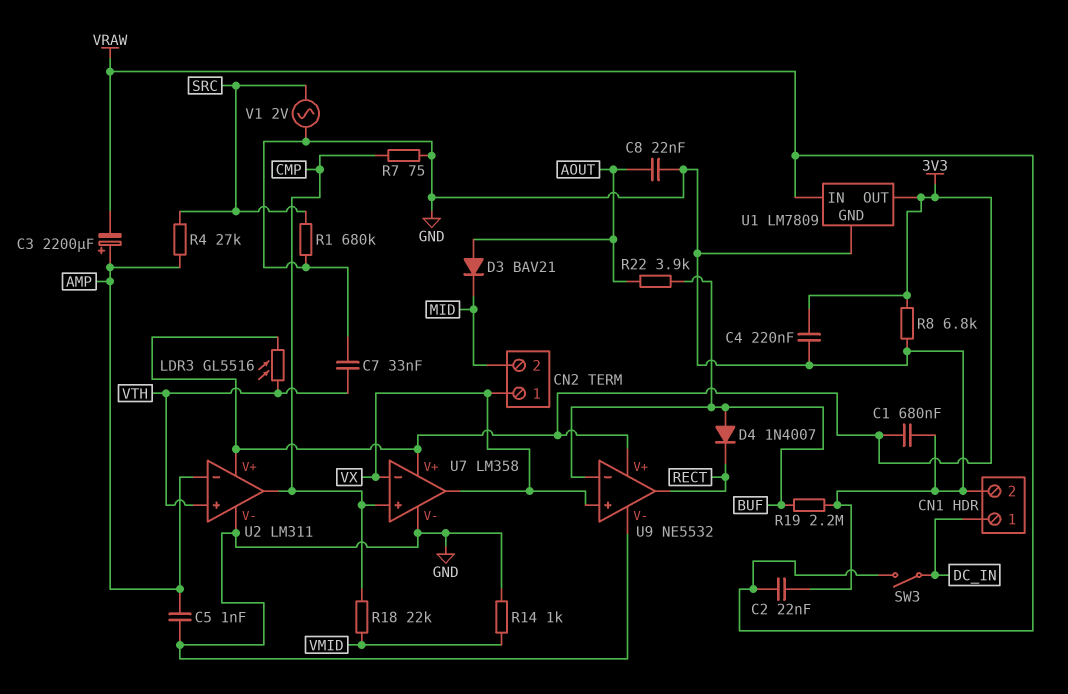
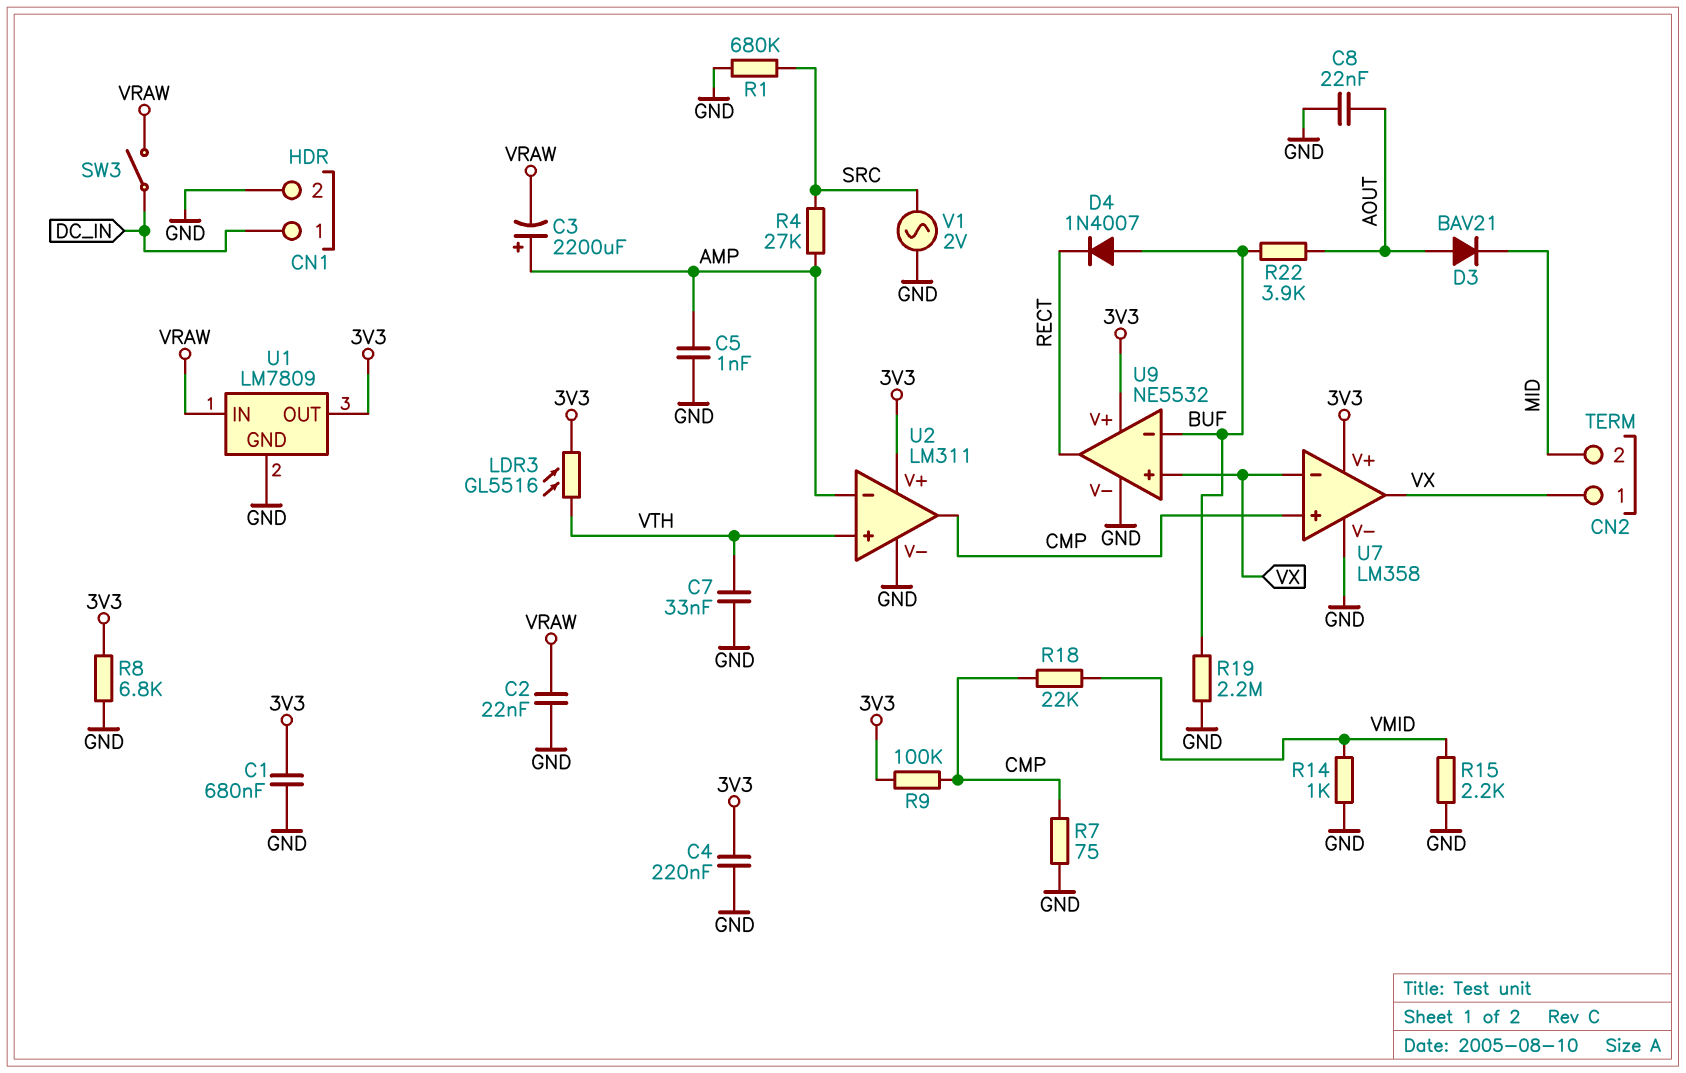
R9: none -> 100k (3V3, CMP)
R15: none -> 2.2k (GND, VMID)

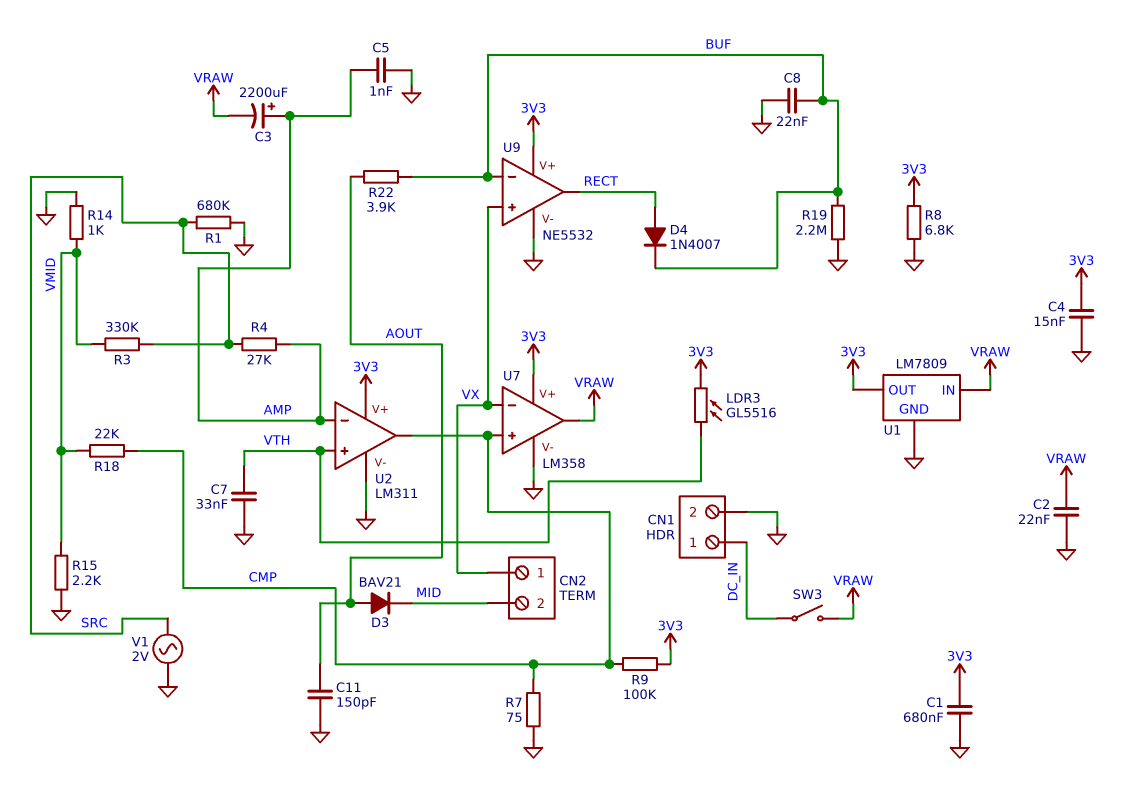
C4: 220nF (3V3, GND) -> 15nF (3V3, GND)
C8: 22nF (AOUT, GND) -> 22nF (BUF, GND)
C11: none -> 150pF (AOUT, GND)
D4: diode 1N4007 (A BUF, K RECT) -> diode 1N4007 (A RECT, K BUF)
R3: none -> 330k (SRC, VMID)
U7 pin out: VX -> VRAW

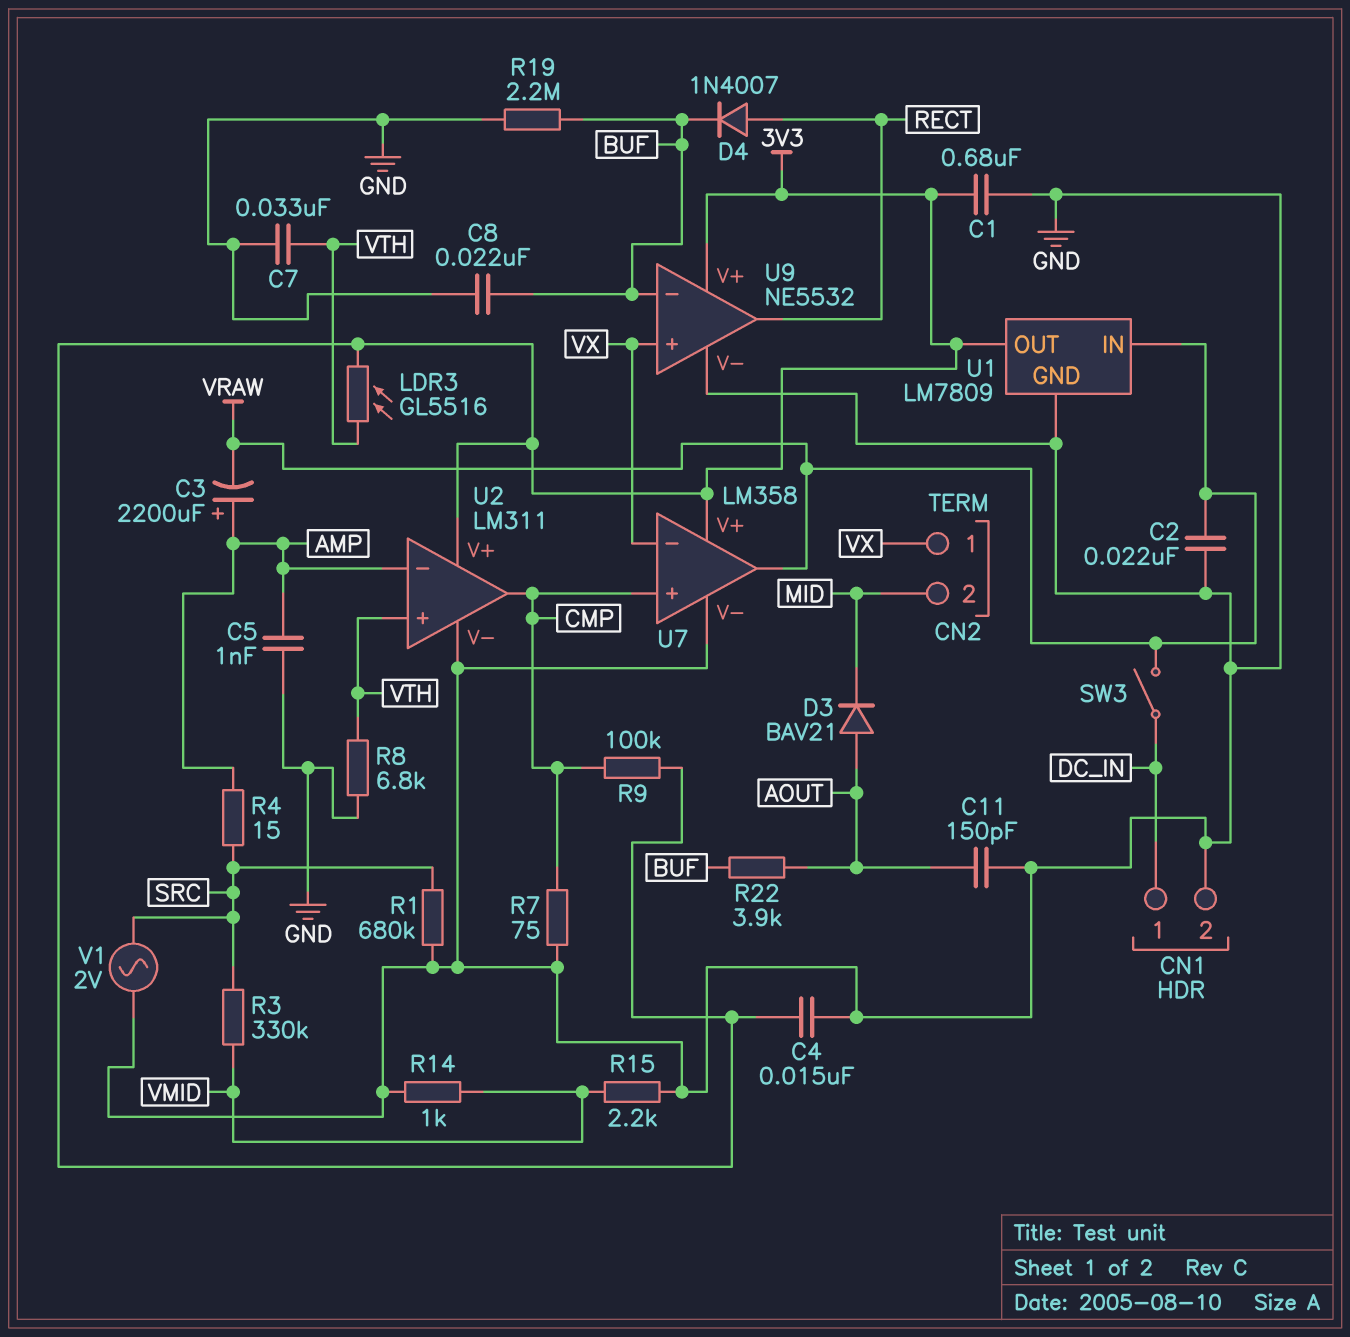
R4: 27k (AMP, SRC) -> 15 (AMP, SRC)
R8: 6.8k (3V3, GND) -> 6.8k (GND, VTH)
R18: 22k (CMP, VMID) -> none

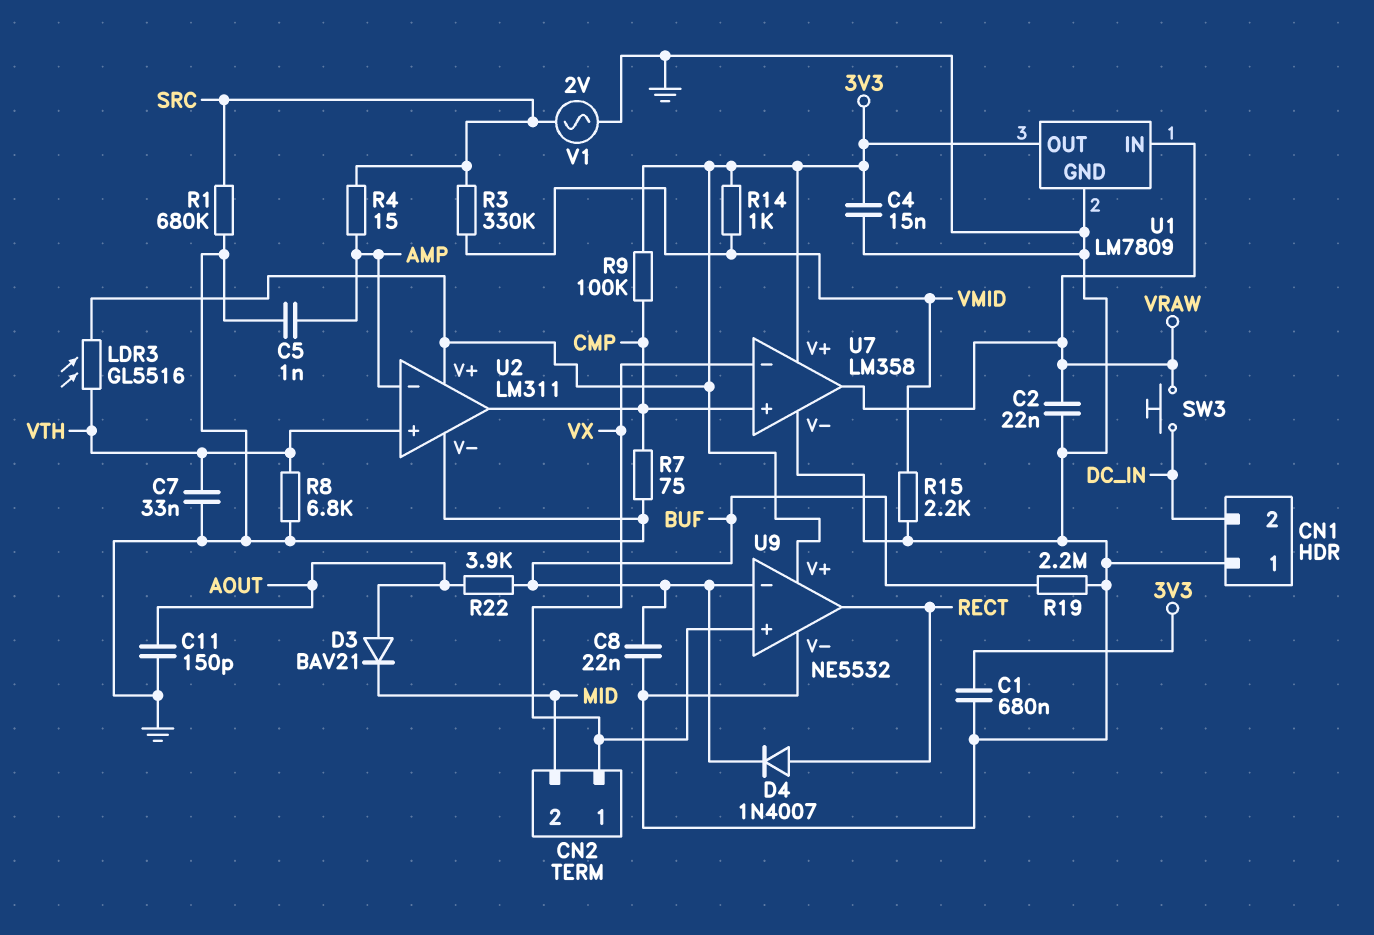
C3: 2200uF (plus AMP, minus VRAW) -> none
CN1 pin 1: DC_IN -> GND
CN1 pin 2: GND -> DC_IN
R14: 1k (GND, VMID) -> 1k (3V3, VMID)
SW3: switch (DC_IN, VRAW) -> button (DC_IN, VRAW)

